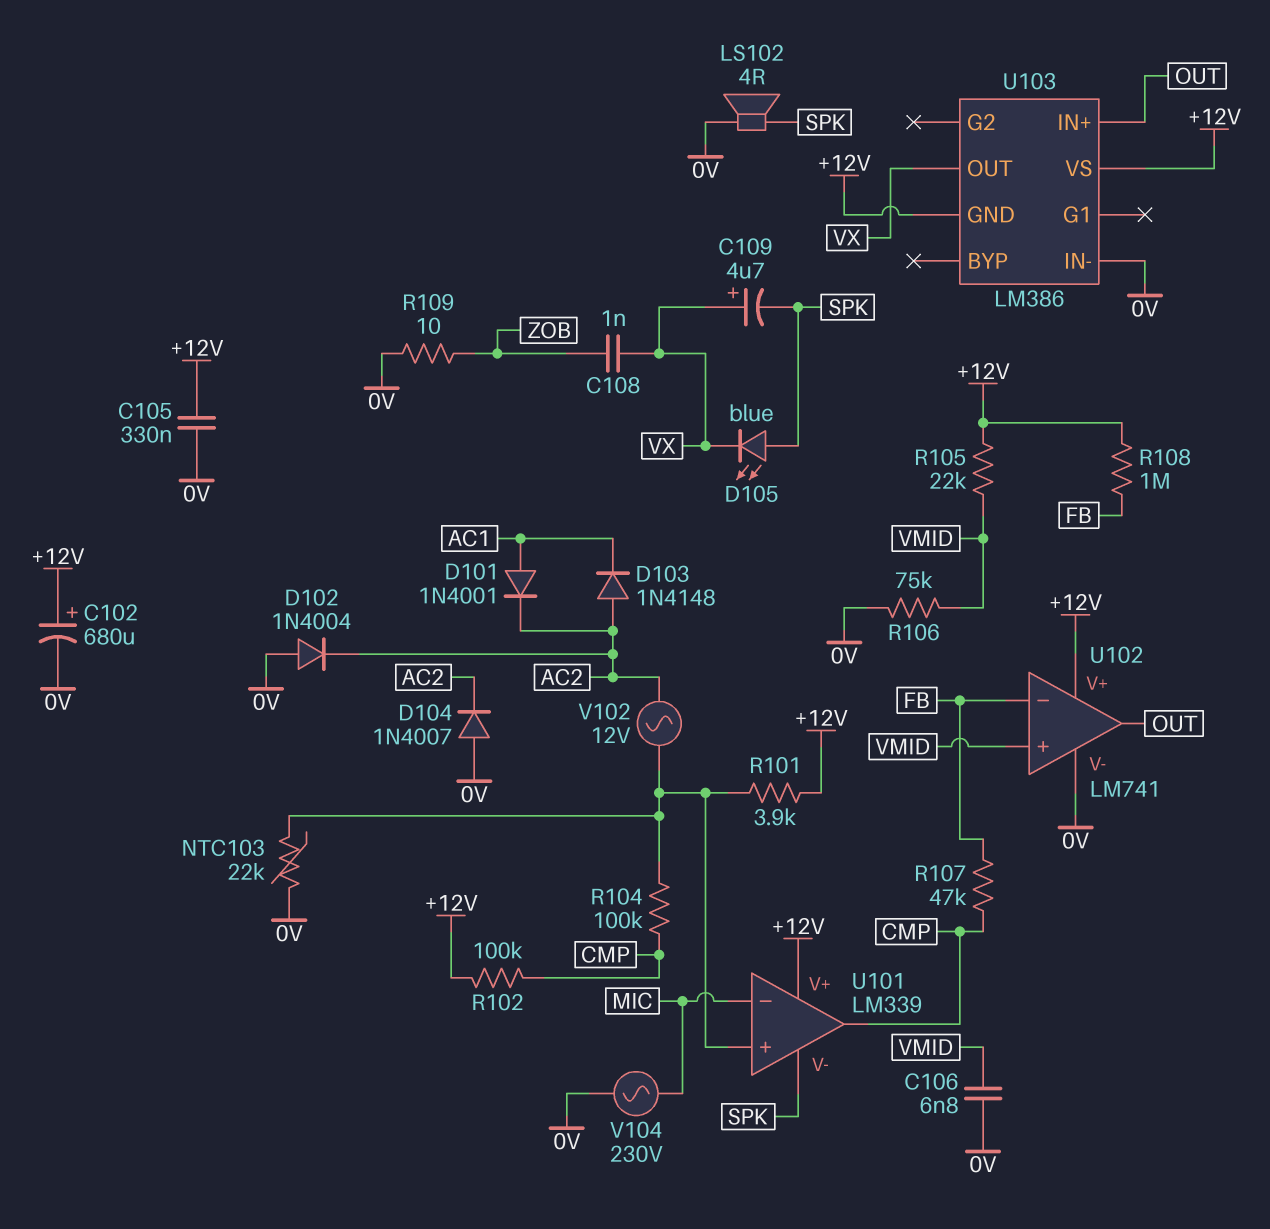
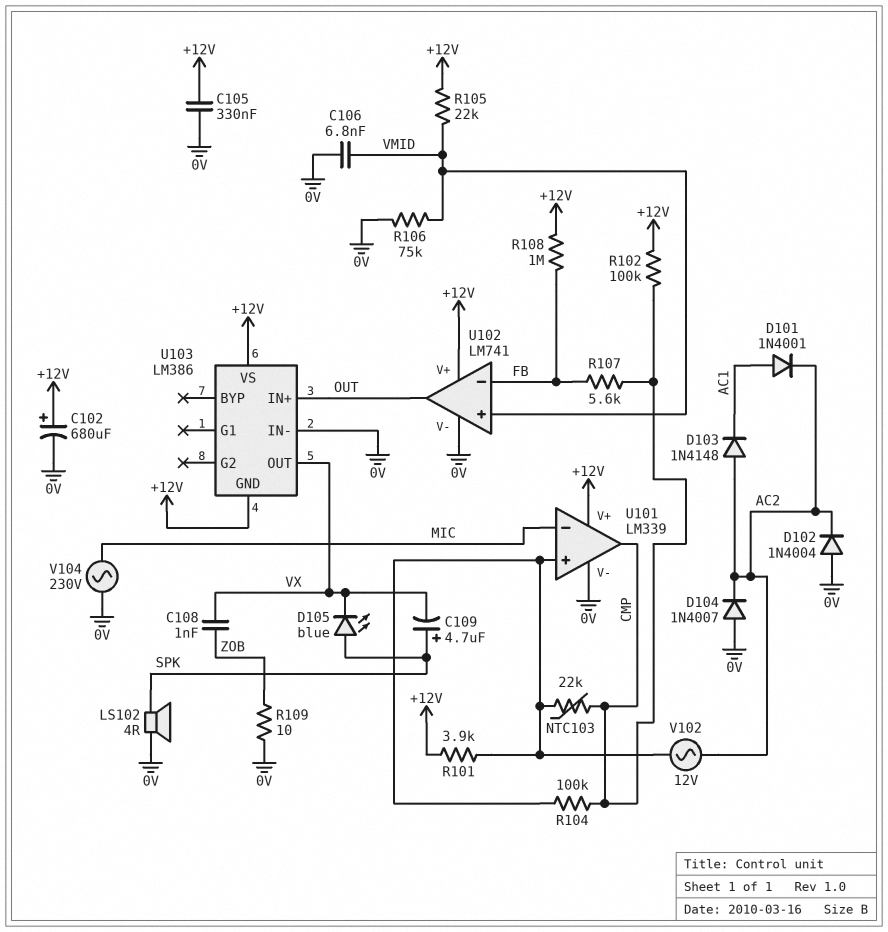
C109: 4.7uF (plus VX, minus SPK) -> 4.7uF (plus SPK, minus VX)
NTC103: 22k (0V, U101/in+) -> 22k (CMP, U101/in+)
R107: 47k (CMP, FB) -> 5.6k (CMP, FB)
U101 pin V-: SPK -> 0V

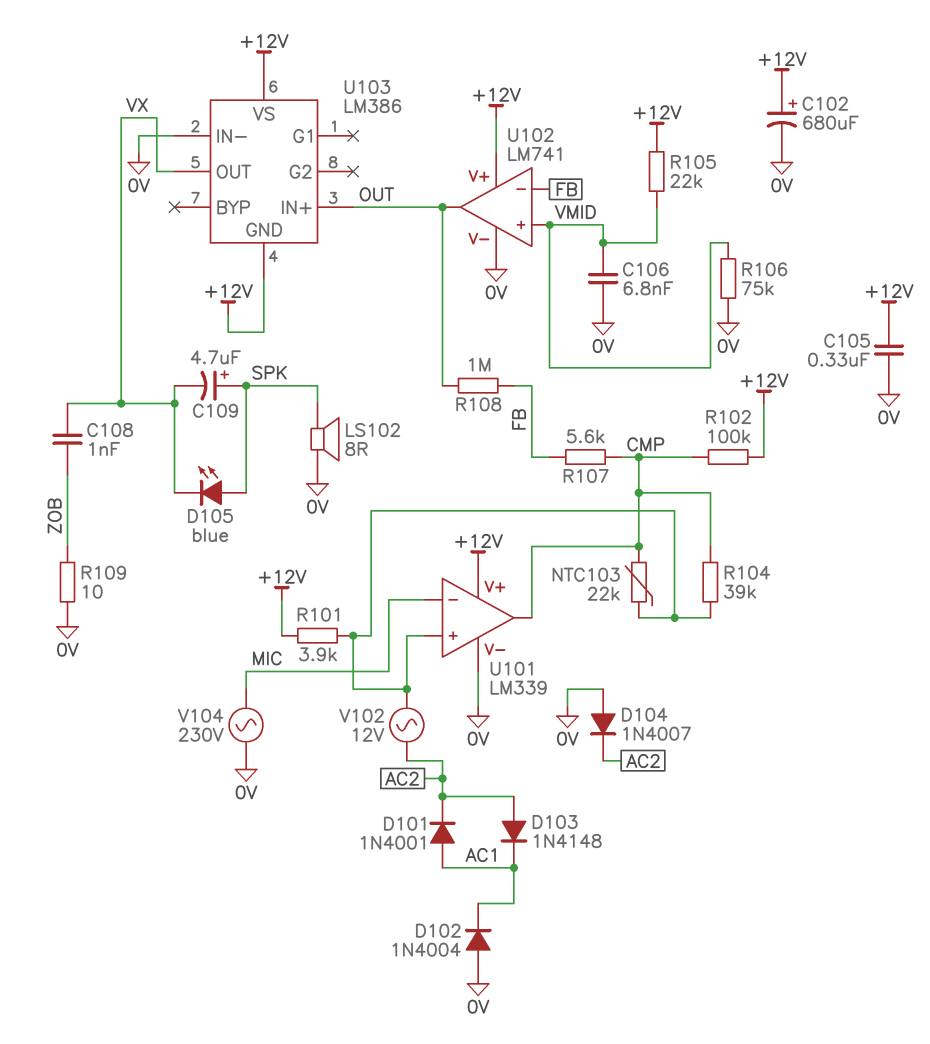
D102: diode 1N4004 (A 0V, K AC2) -> diode 1N4004 (A 0V, K AC1)
LS102: speaker 4R (0V, SPK) -> speaker 8R (0V, SPK)
R104: 100k (CMP, U101/in+) -> 39k (CMP, U101/in+)
R108: 1M (+12V, FB) -> 1M (FB, OUT)

